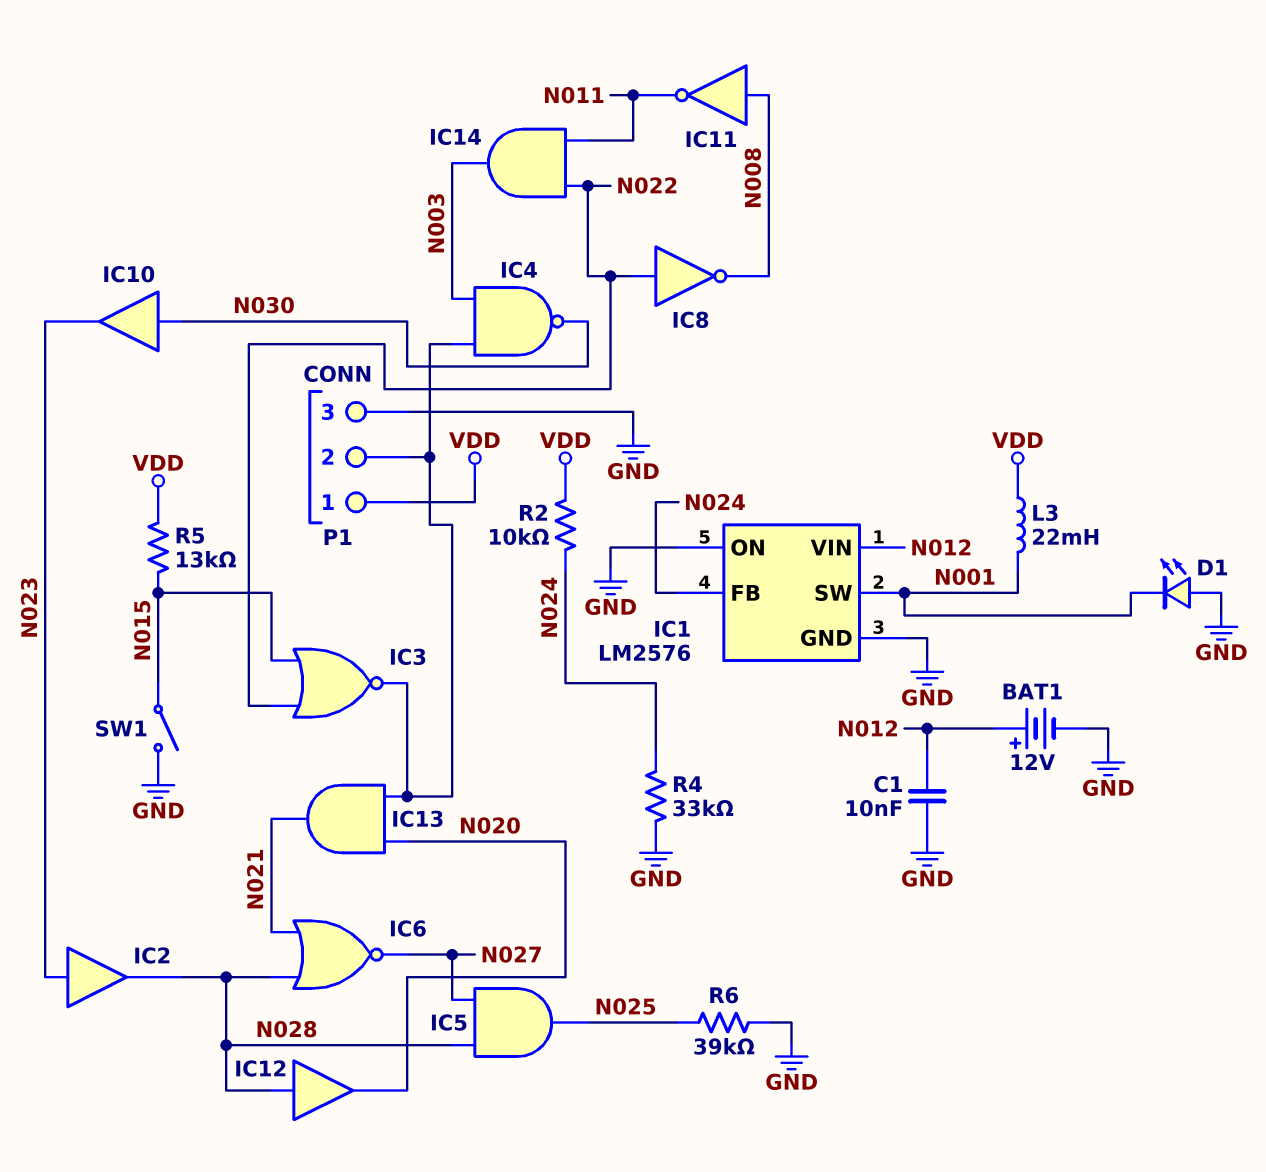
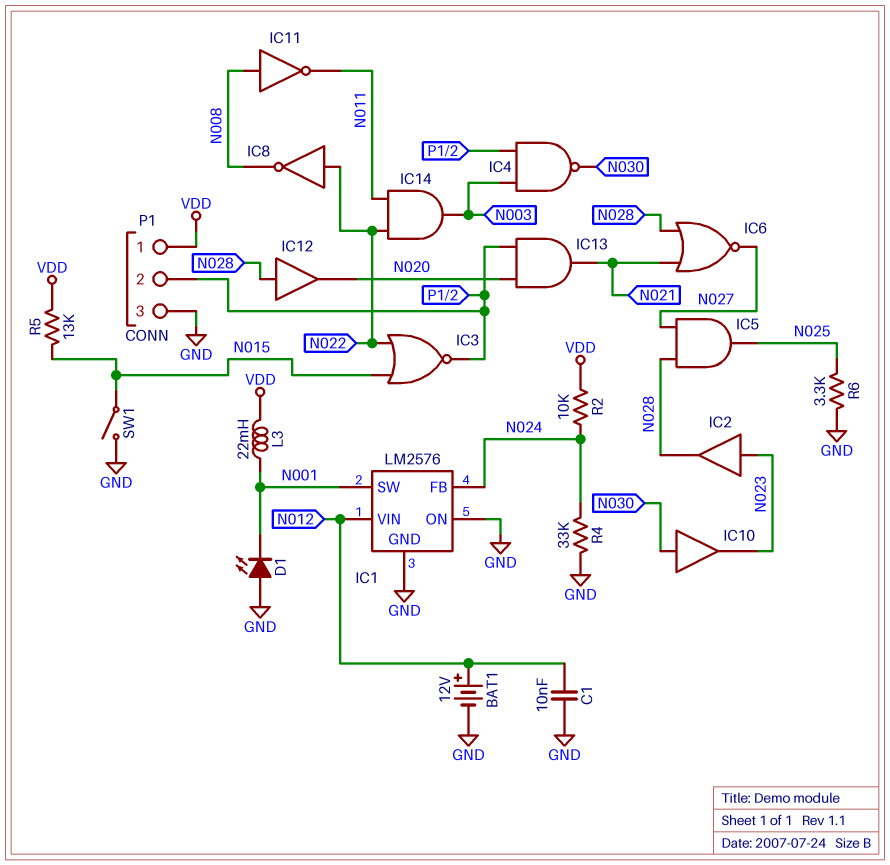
R6: 39k (GND, N025) -> 3.3k (GND, N025)

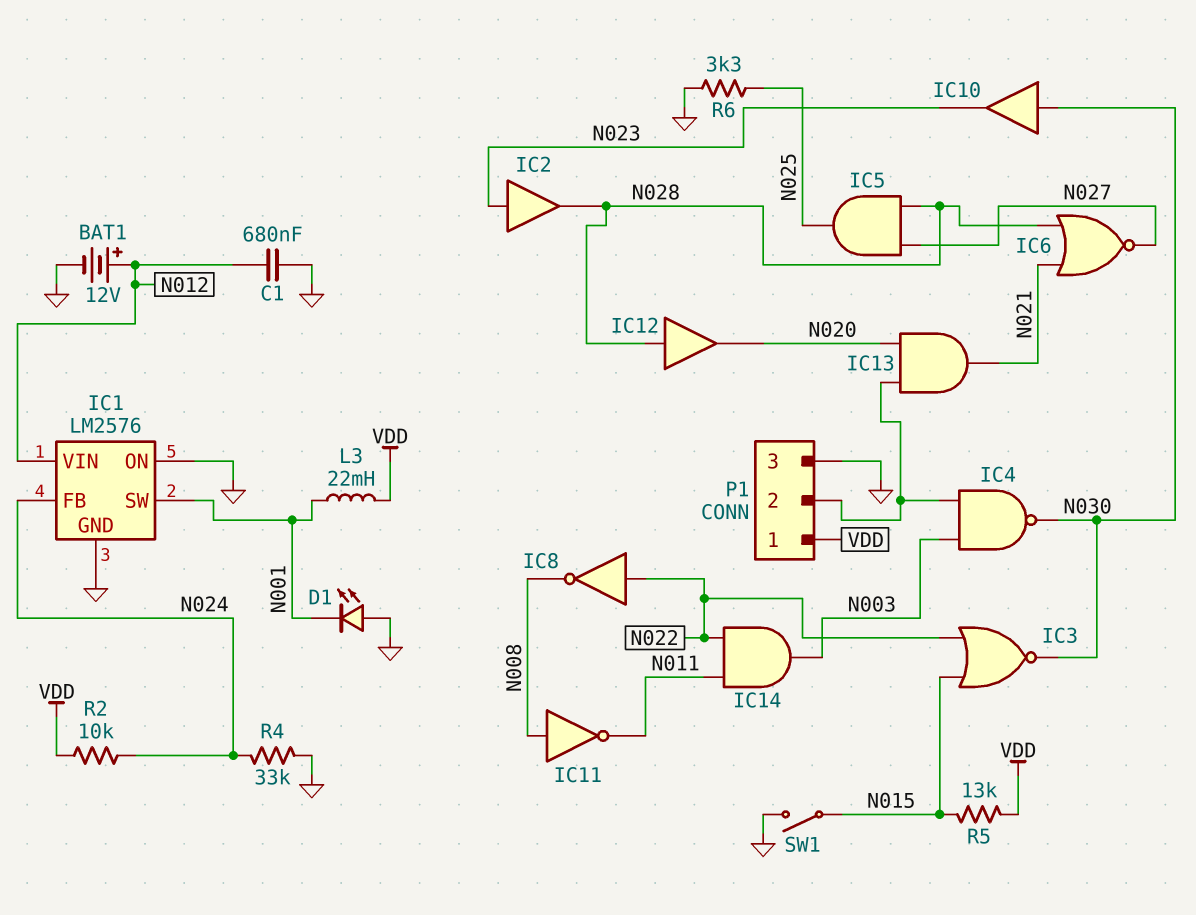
C1: 10nF (GND, N012) -> 680nF (GND, N012)
IC3: NOR (in N015, in N022, out P1/2) -> NOR (in N015, in N022, out N030)

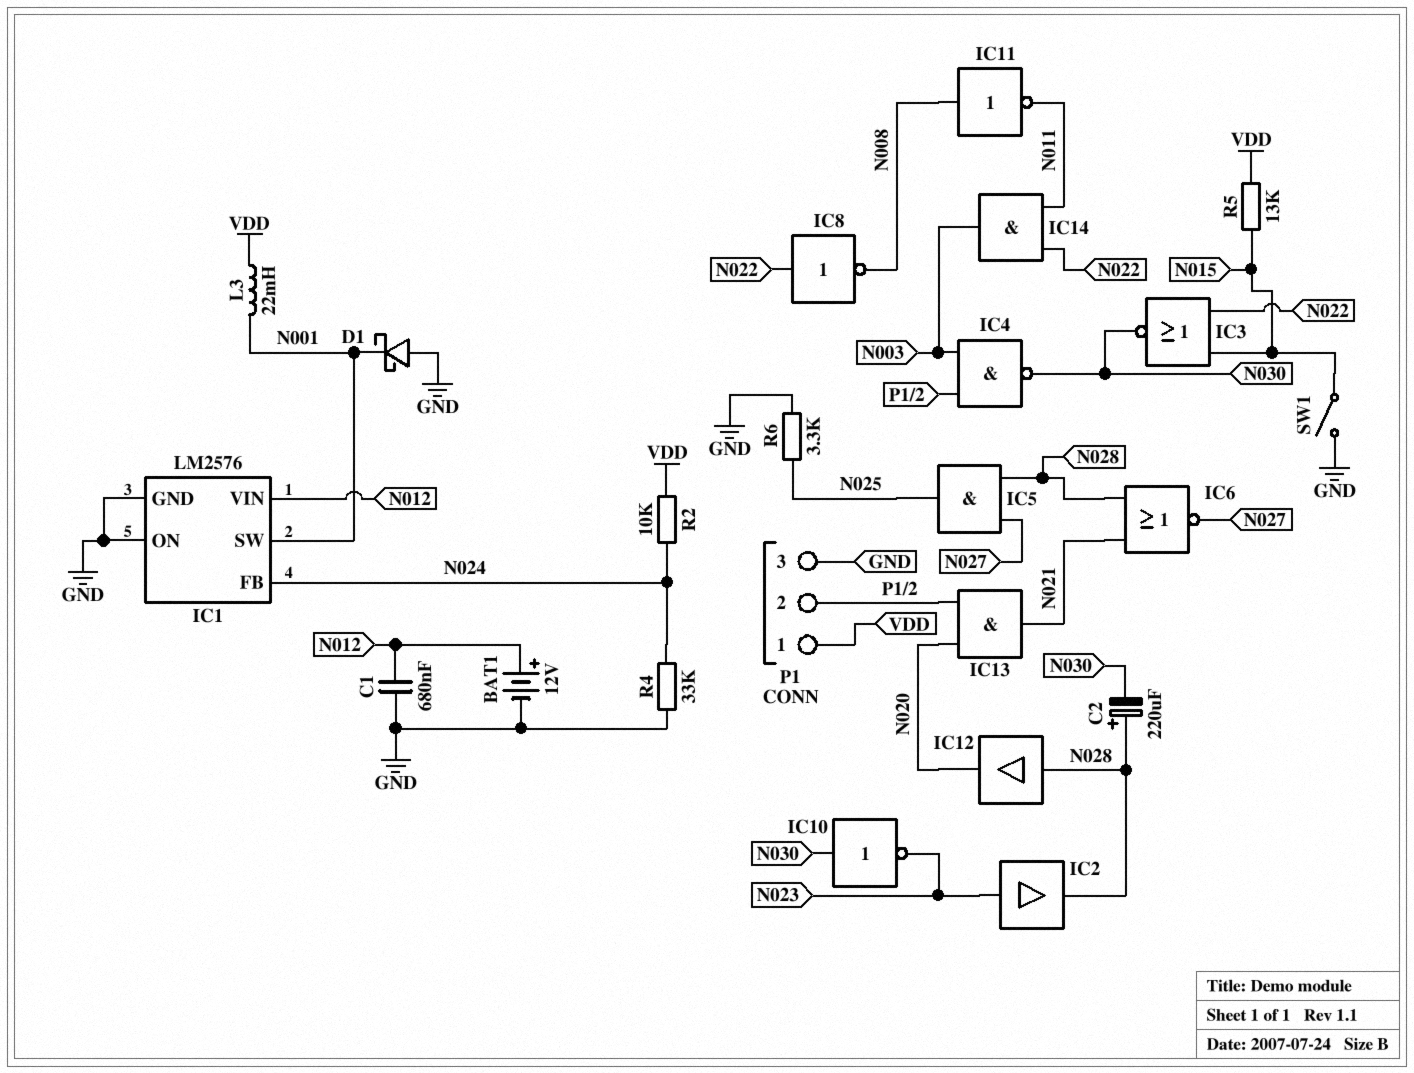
C2: none -> 220uF (plus N028, minus N030)
D1: LED (A GND, K N001) -> schottky (A GND, K N001)
IC10: buffer (in N030, out N023) -> NOT (in N030, out N023)

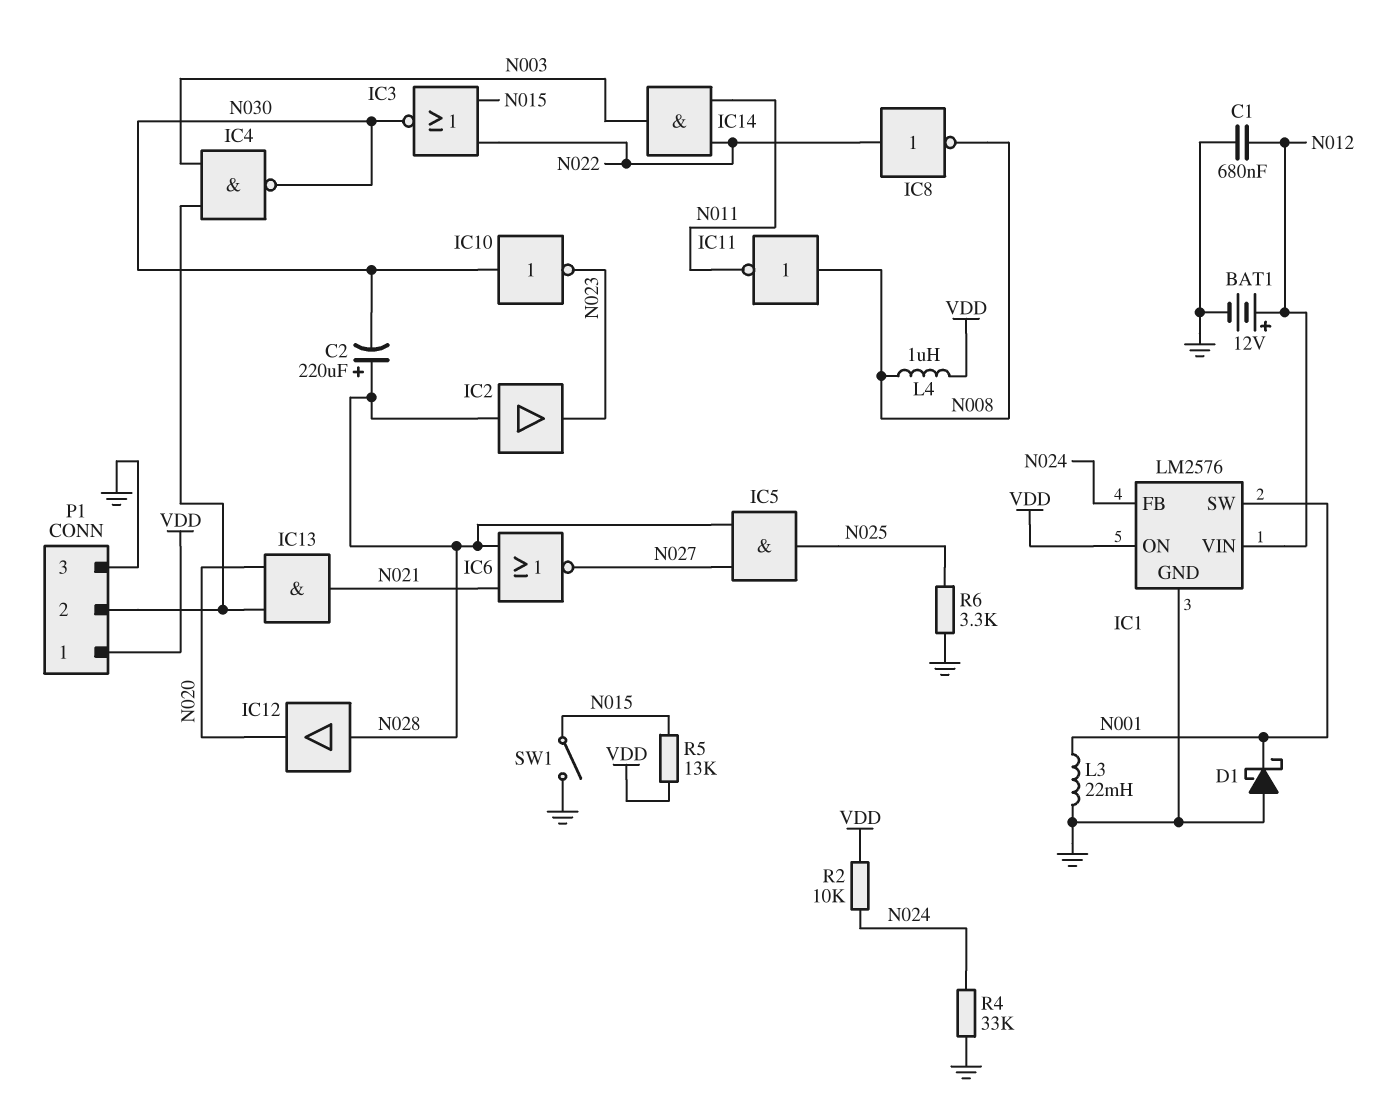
IC1 pin ON: GND -> VDD
IC2: buffer (in N023, out N028) -> buffer (in N028, out N023)
L3: 22mH (N001, VDD) -> 22mH (GND, N001)
L4: none -> 1uH (N008, VDD)

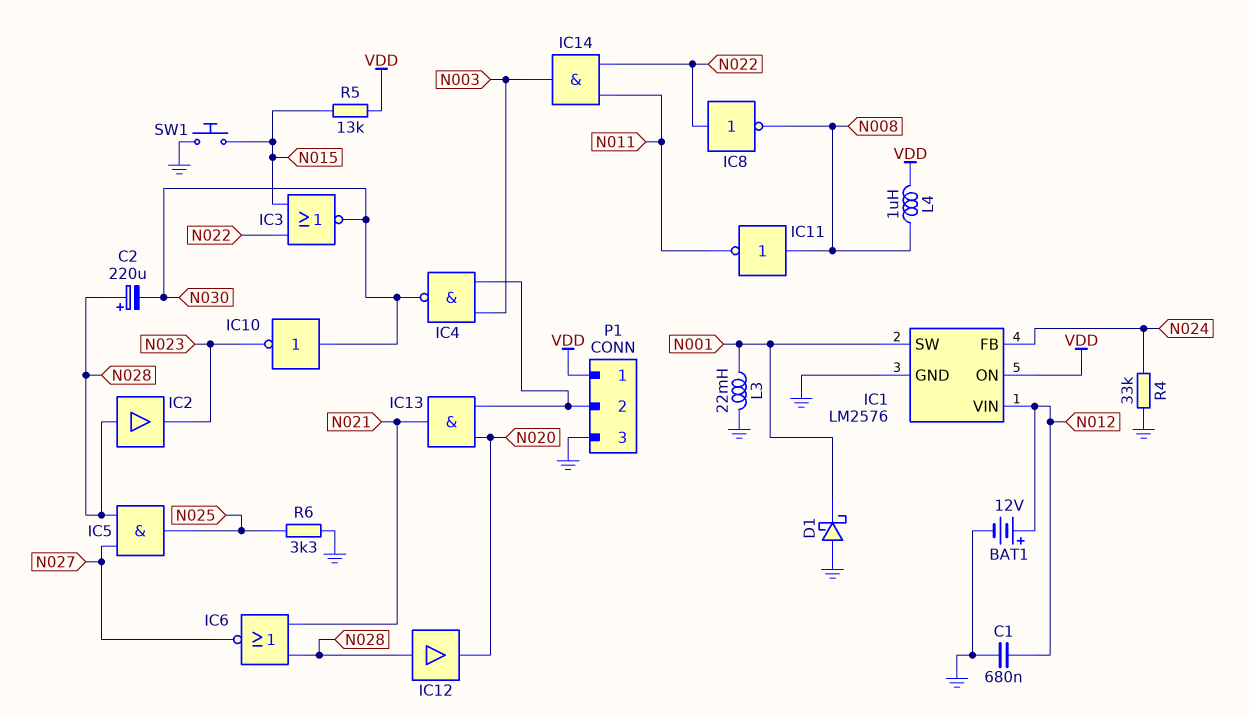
R2: 10k (N024, VDD) -> none
SW1: switch (GND, N015) -> button (GND, N015)

